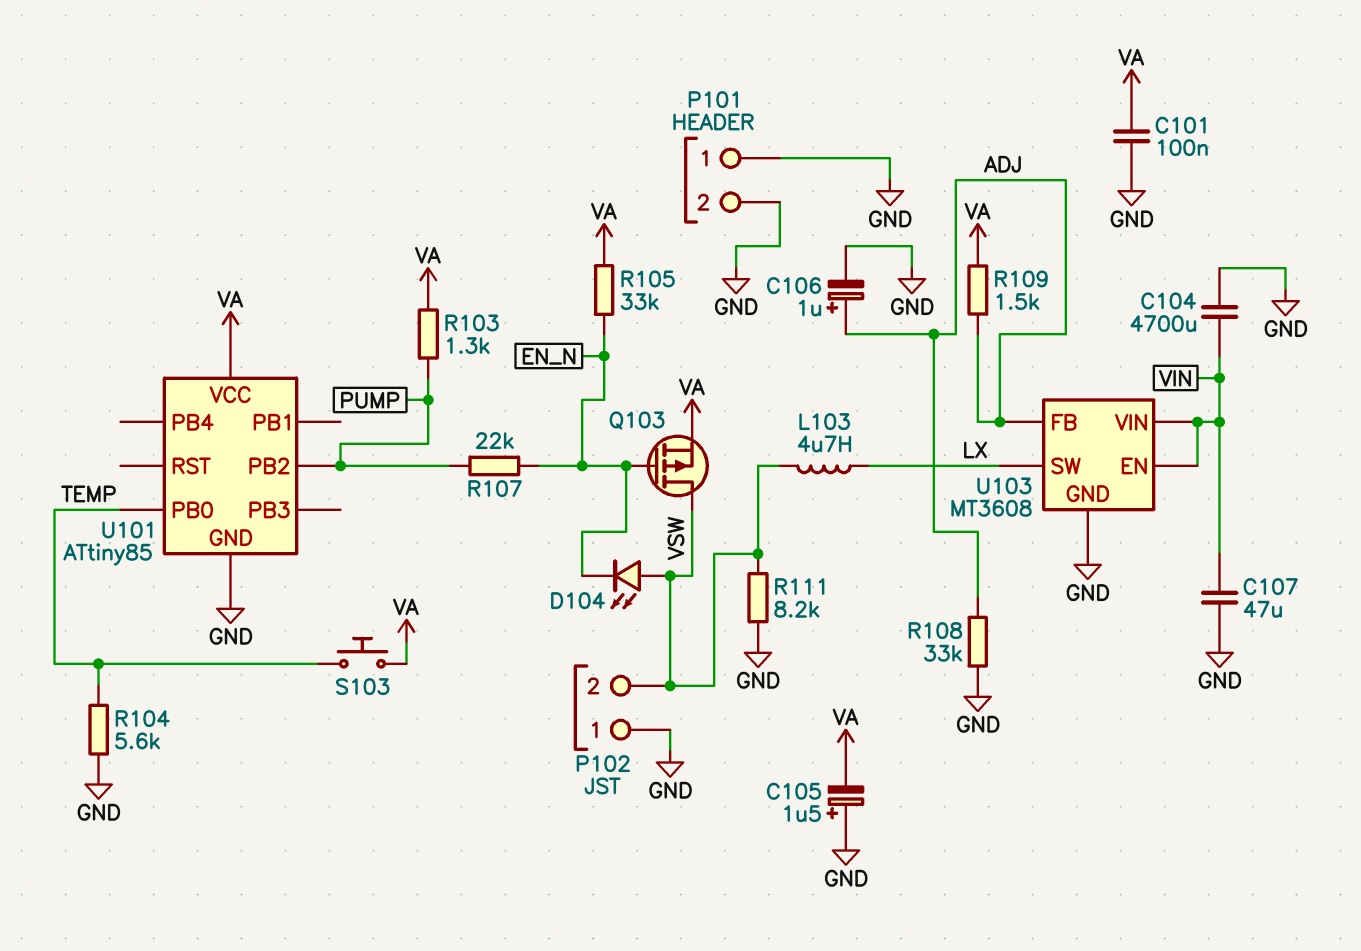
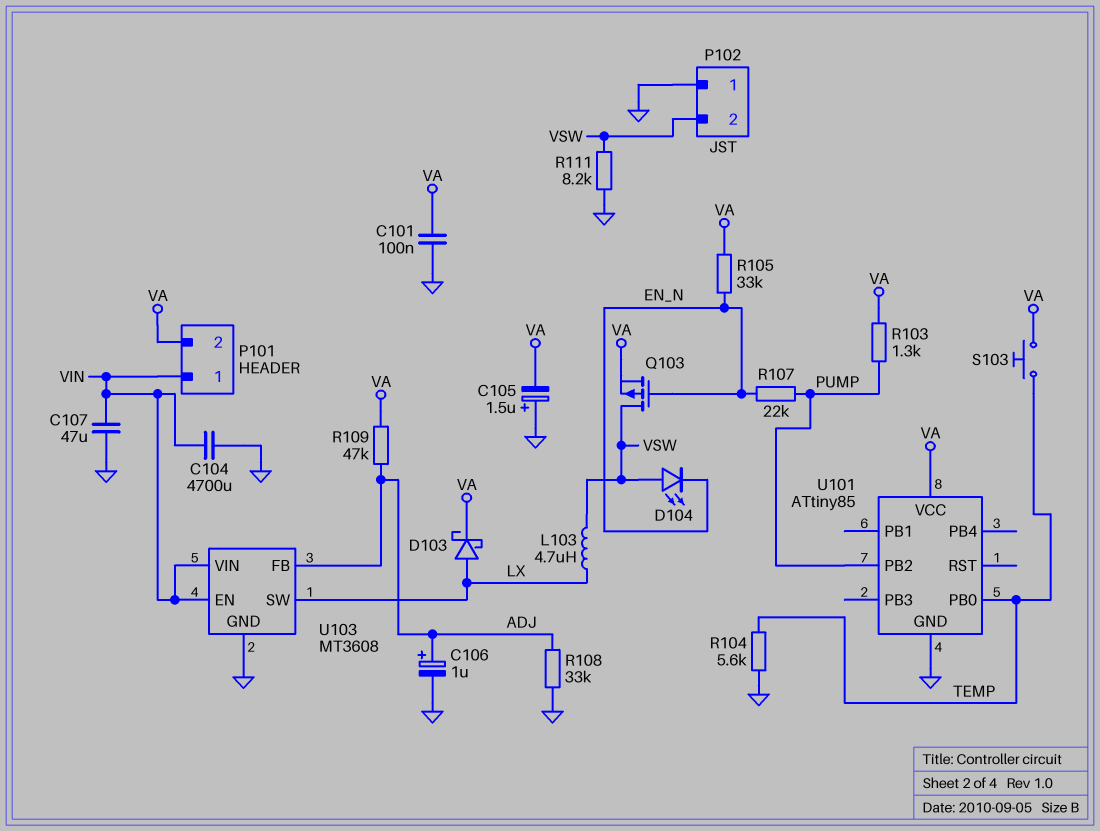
D103: none -> schottky (A LX, K VA)
P101 pin 1: GND -> VIN
P101 pin 2: GND -> VA
R109: 1.5k (ADJ, VA) -> 47k (ADJ, VA)

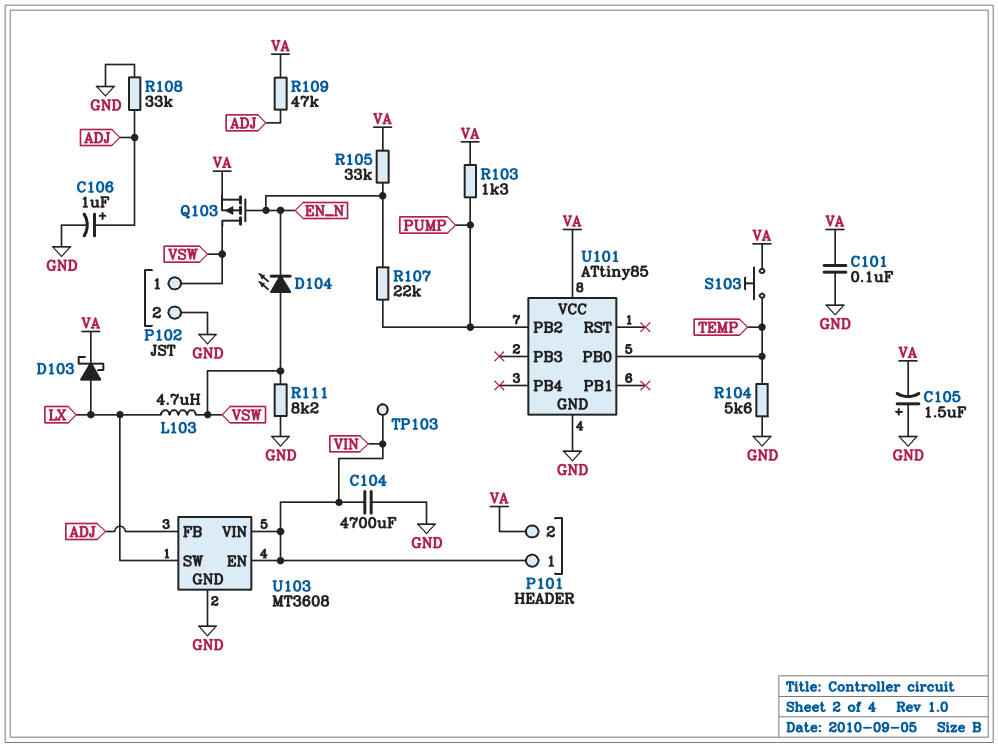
C107: 47uF (GND, VIN) -> none
P102 pin 1: GND -> VSW
P102 pin 2: VSW -> GND
TP103: none -> test point (VIN)

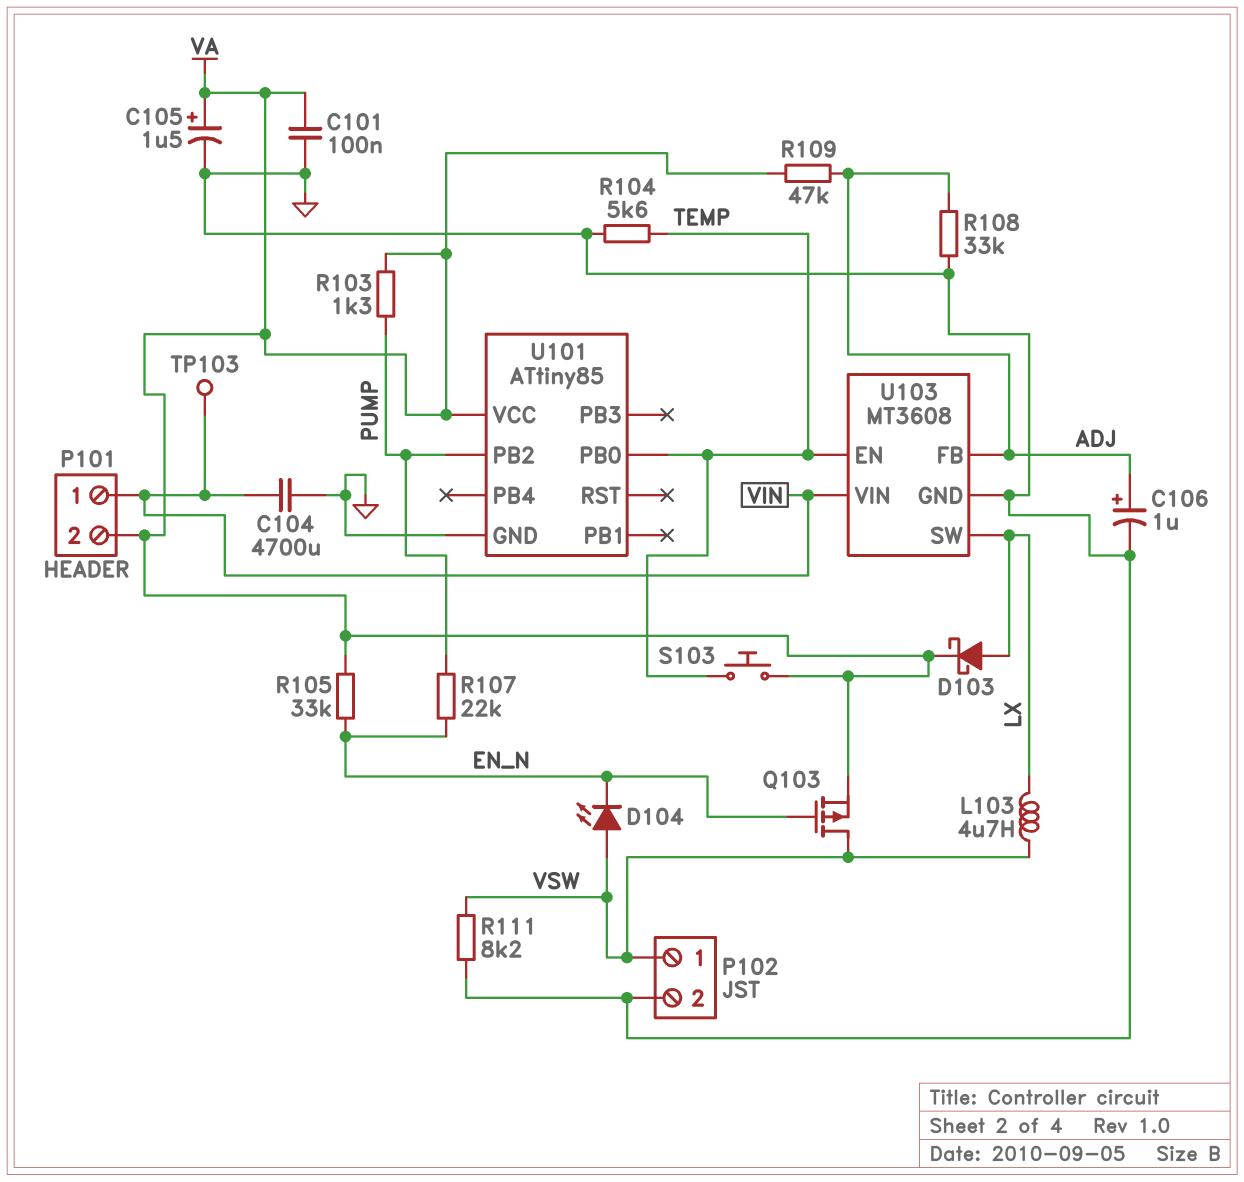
C105: 1.5uF (plus GND, minus VA) -> 1.5uF (plus VA, minus GND)
U103 pin EN: VIN -> TEMP

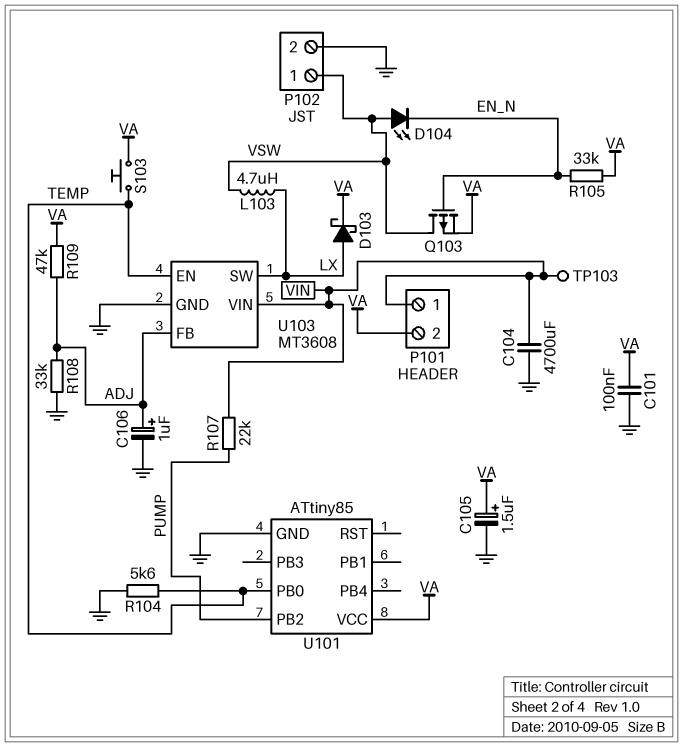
R103: 1.3k (PUMP, VA) -> none
R107: 22k (EN_N, PUMP) -> 22k (PUMP, VIN)
R111: 8.2k (GND, VSW) -> none

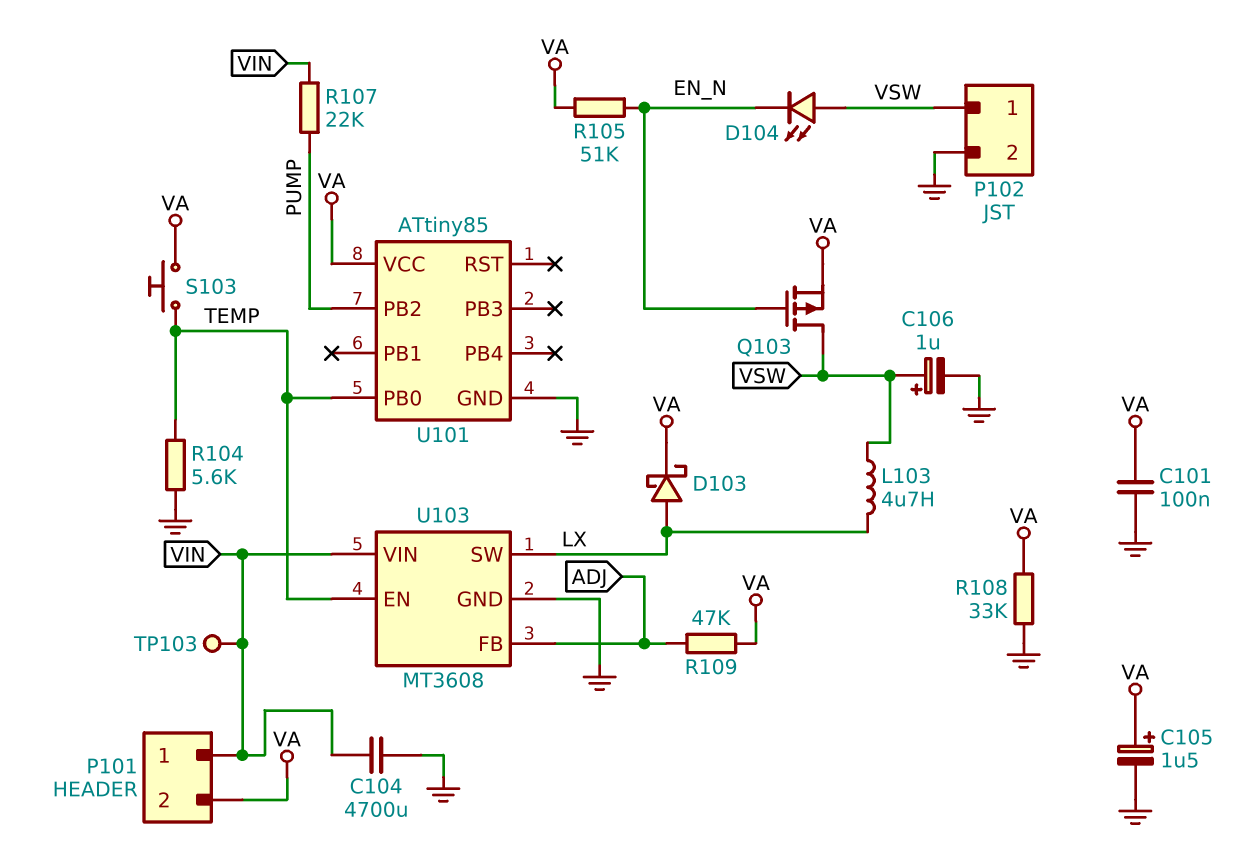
C106: 1uF (plus ADJ, minus GND) -> 1uF (plus VSW, minus GND)
R105: 33k (EN_N, VA) -> 51k (EN_N, VA)
R108: 33k (ADJ, GND) -> 33k (GND, VA)

